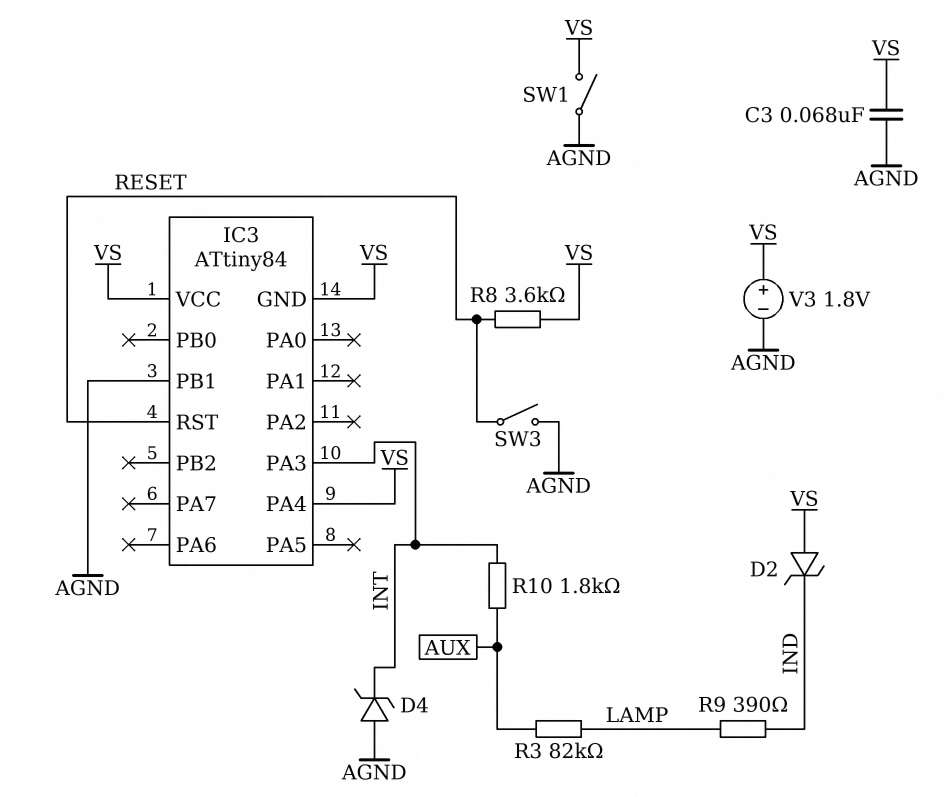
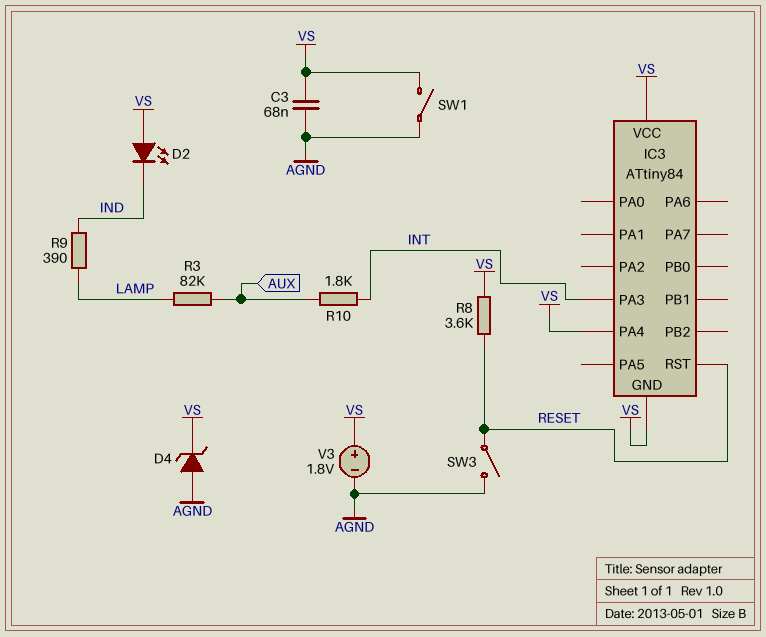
D2: zener (A VS, K IND) -> LED (A VS, K IND)
D4: zener (A AGND, K INT) -> zener (A AGND, K VS)
IC3 pin PB1: AGND -> none

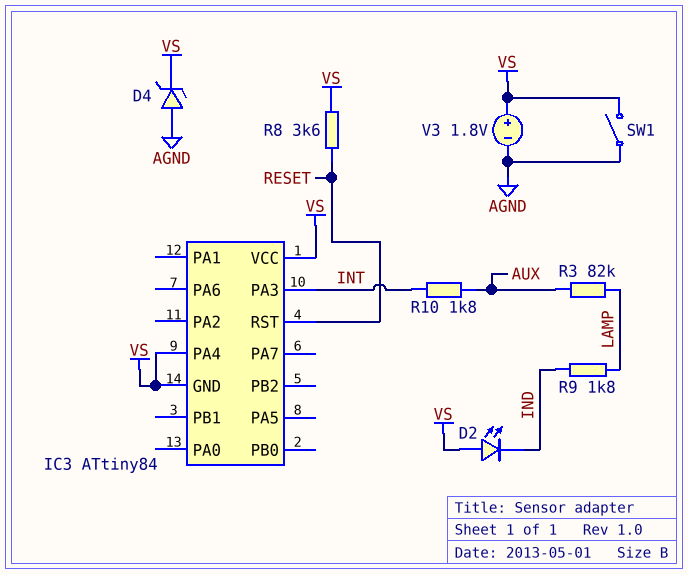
C3: 68nF (AGND, VS) -> none
R9: 390 (IND, LAMP) -> 1.8k (IND, LAMP)
SW3: switch (AGND, RESET) -> none

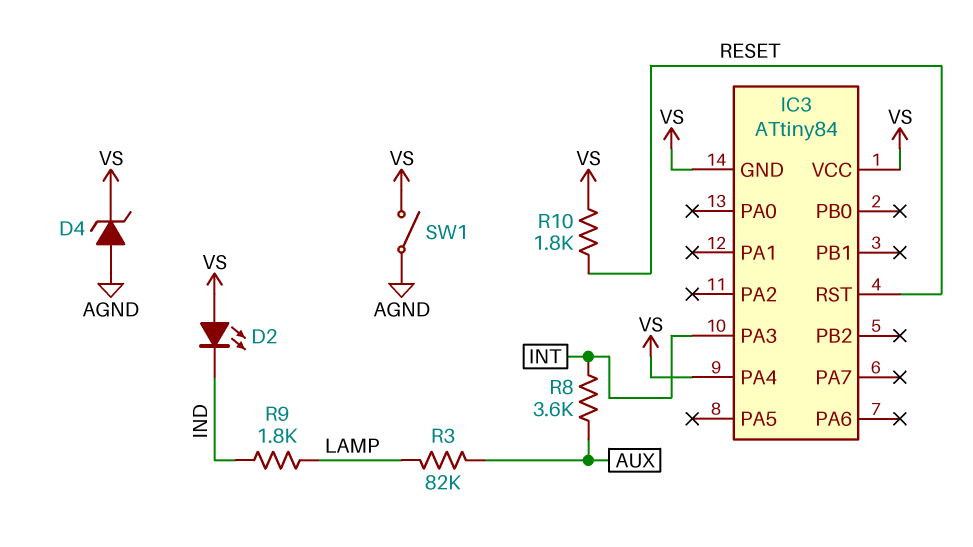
R8: 3.6k (RESET, VS) -> 3.6k (AUX, INT)
R10: 1.8k (AUX, INT) -> 1.8k (RESET, VS)
V3: 1.8V (plus VS, minus AGND) -> none

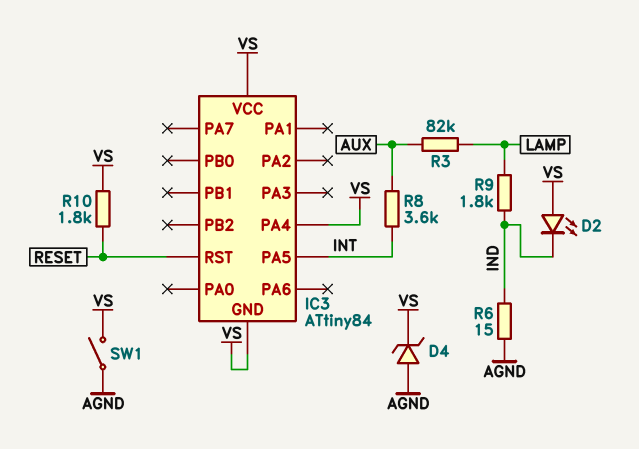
IC3 pin PA3: INT -> none
IC3 pin PA5: none -> INT
R6: none -> 15 (AGND, IND)

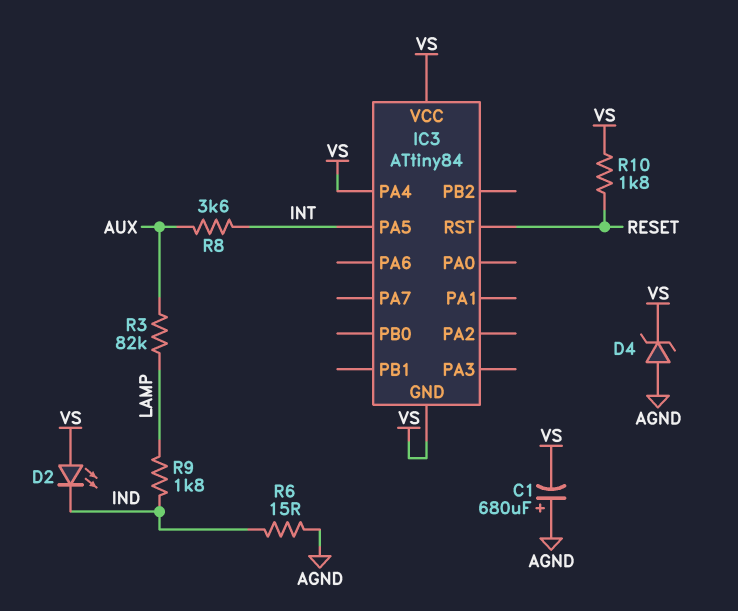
C1: none -> 680uF (plus AGND, minus VS)
SW1: switch (AGND, VS) -> none

